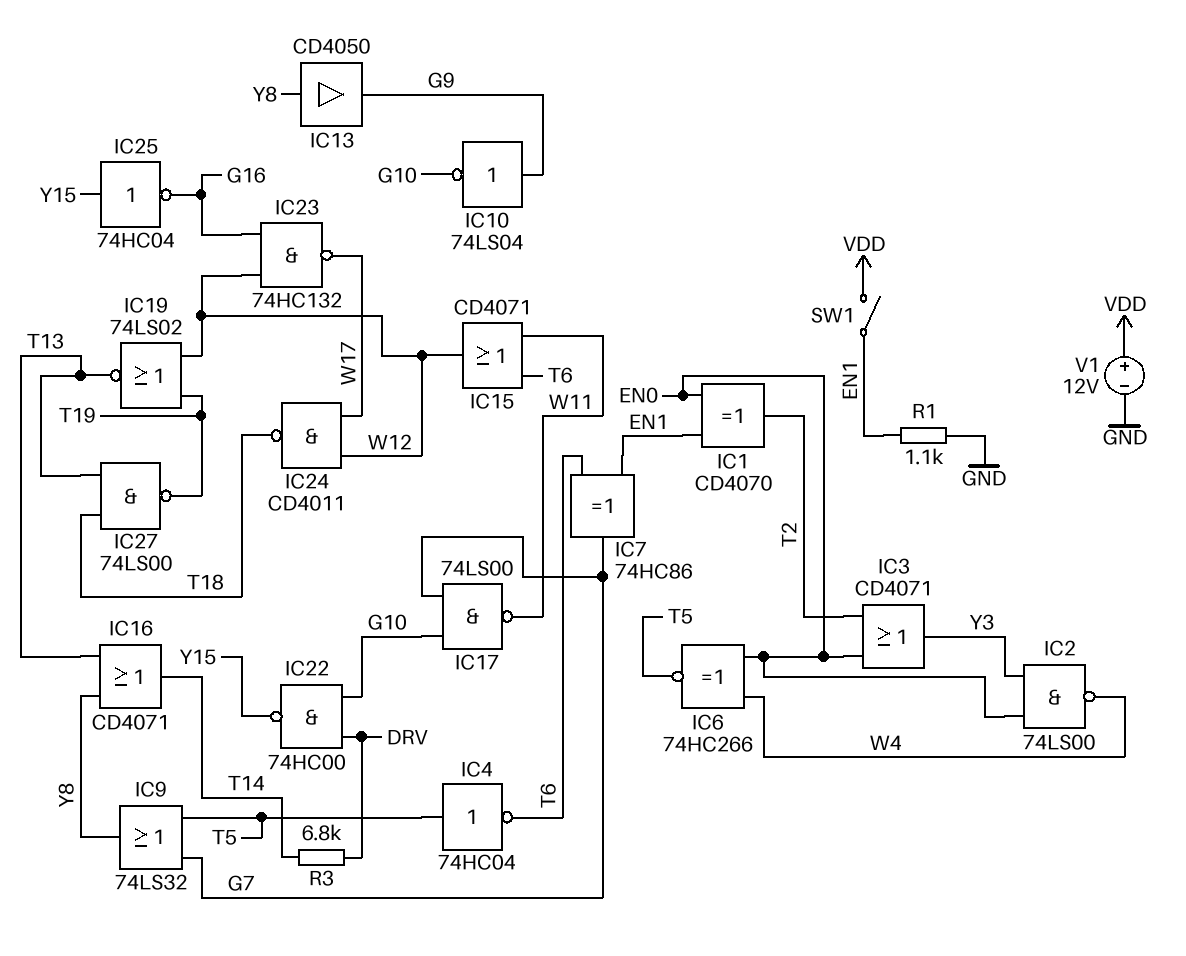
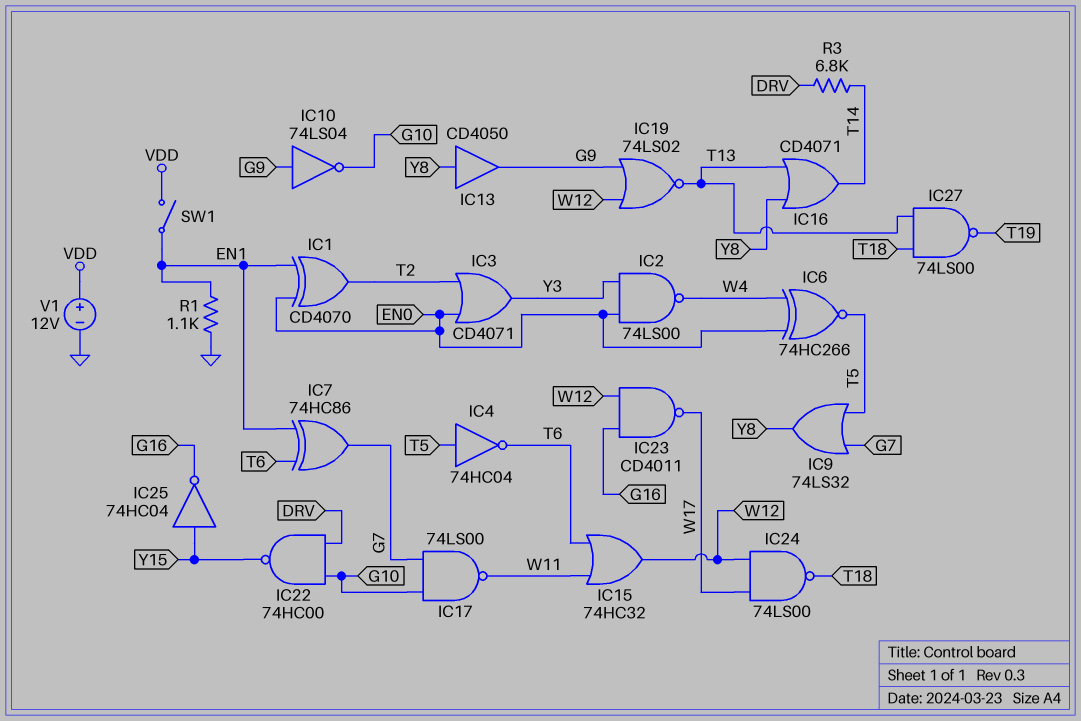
IC15: OR CD4071 (in T6, in W11, out W12) -> OR 74HC32 (in T6, in W11, out W12)
IC19: NOR 74LS02 (in T19, in W12, out T13) -> NOR 74LS02 (in G9, in W12, out T13)
IC23: NAND 74HC132 (in G16, in W12, out W17) -> NAND CD4011 (in G16, in W12, out W17)
IC24: NAND CD4011 (in W12, in W17, out T18) -> NAND 74LS00 (in W12, in W17, out T18)

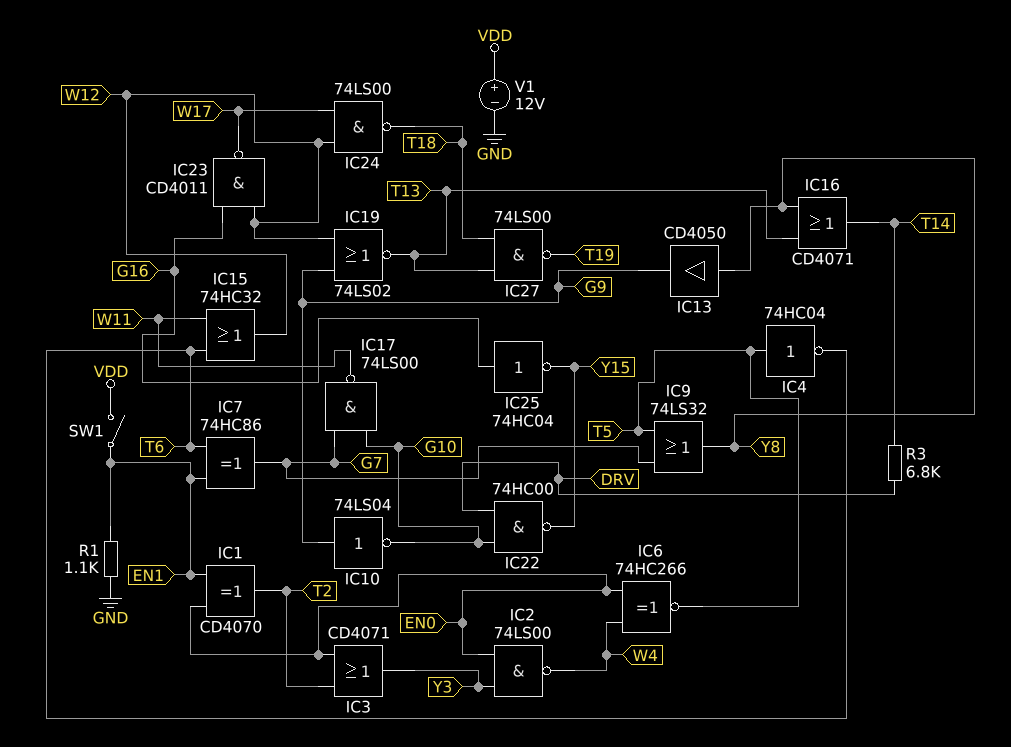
IC25: NOT 74HC04 (in Y15, out G16) -> NOT 74HC04 (in G16, out Y15)

